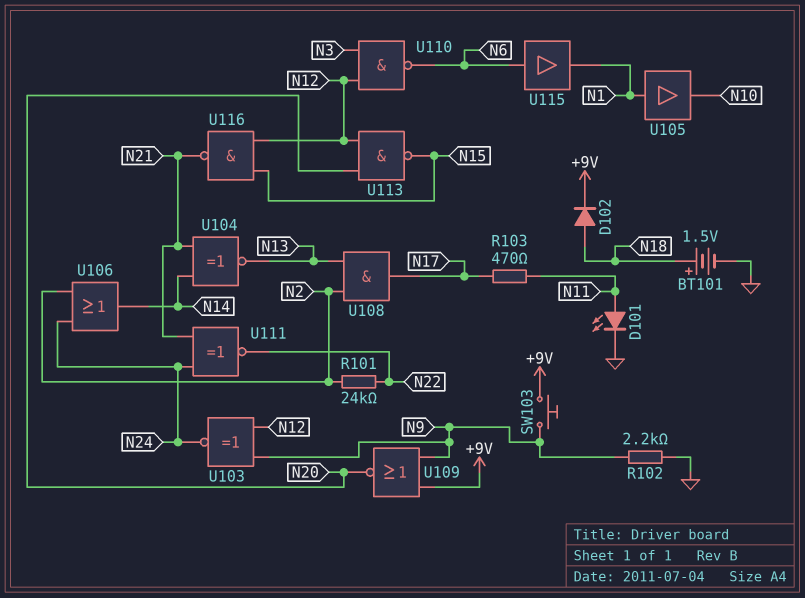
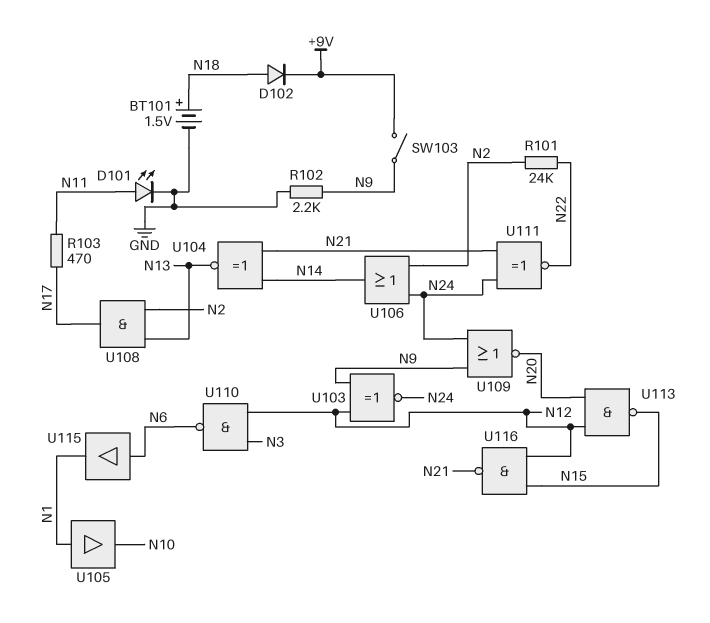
SW103: button (+9V, N9) -> switch (+9V, N9)
U109: NOR (in +9V, in N9, out N20) -> NOR (in N9, in N24, out N20)

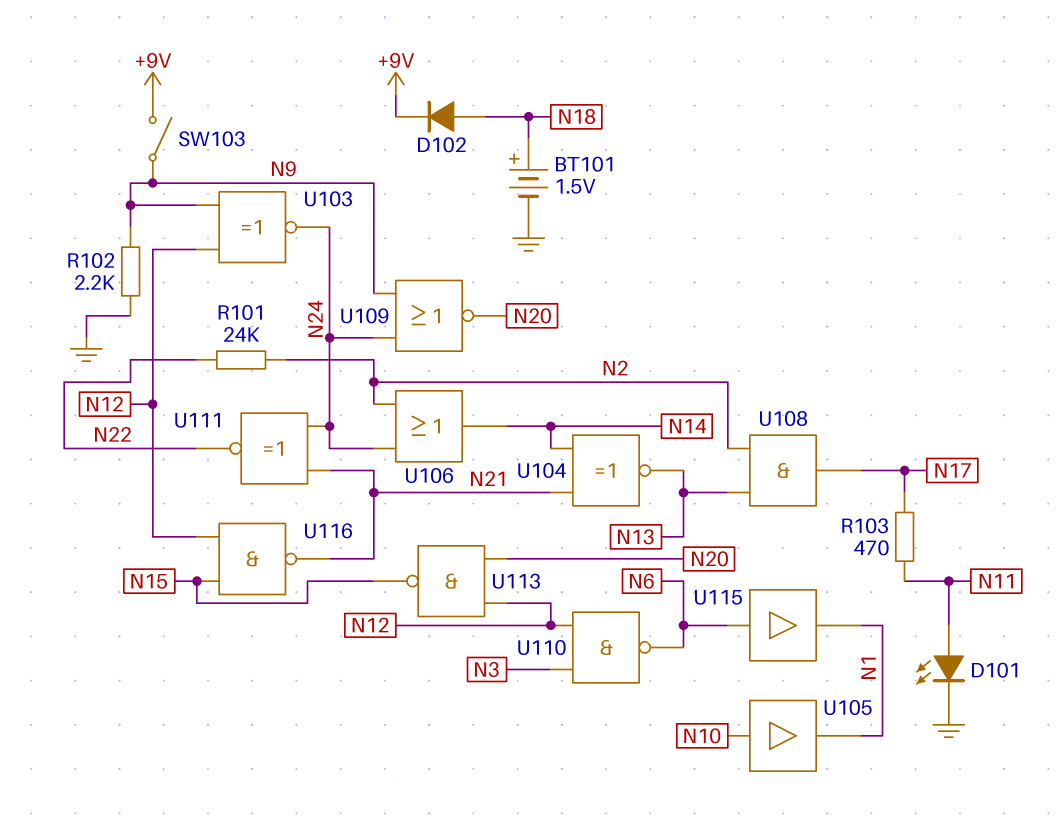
U105: buffer (in N1, out N10) -> buffer (in N10, out N1)

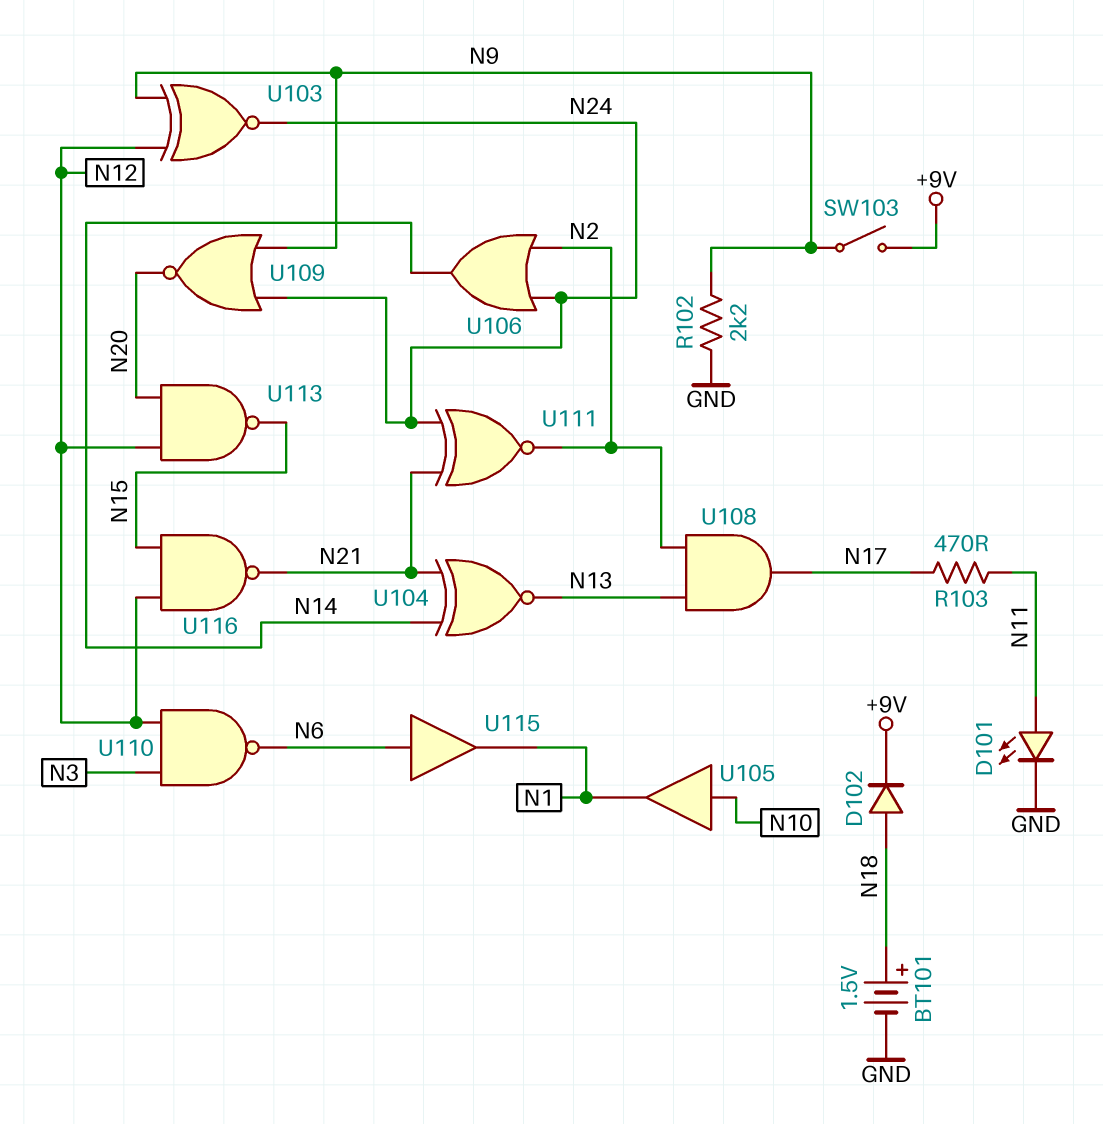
R101: 24k (N2, N22) -> none
U111: XNOR (in N21, in N24, out N22) -> XNOR (in N21, in N24, out N2)

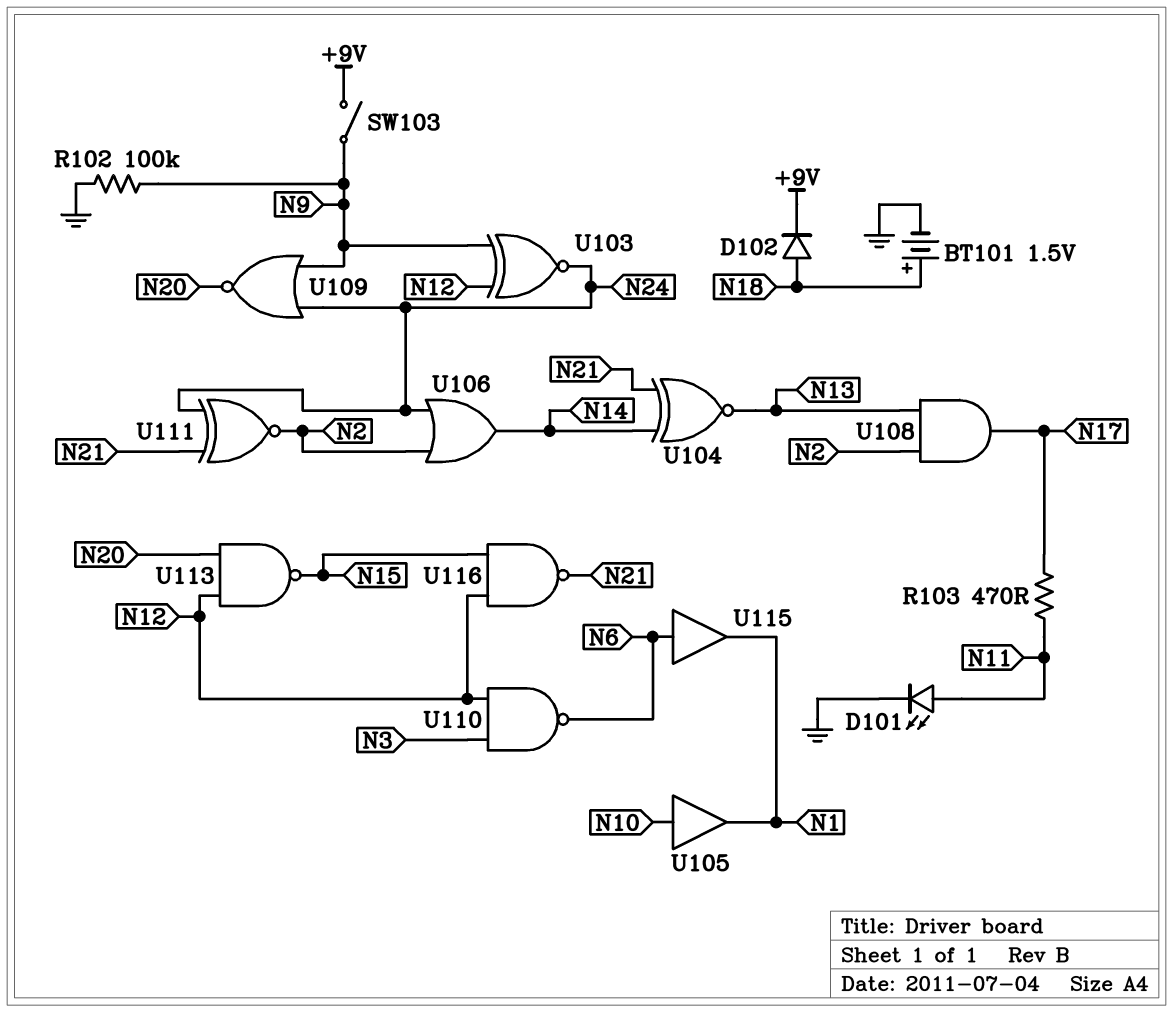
R102: 2.2k (GND, N9) -> 100k (GND, N9)

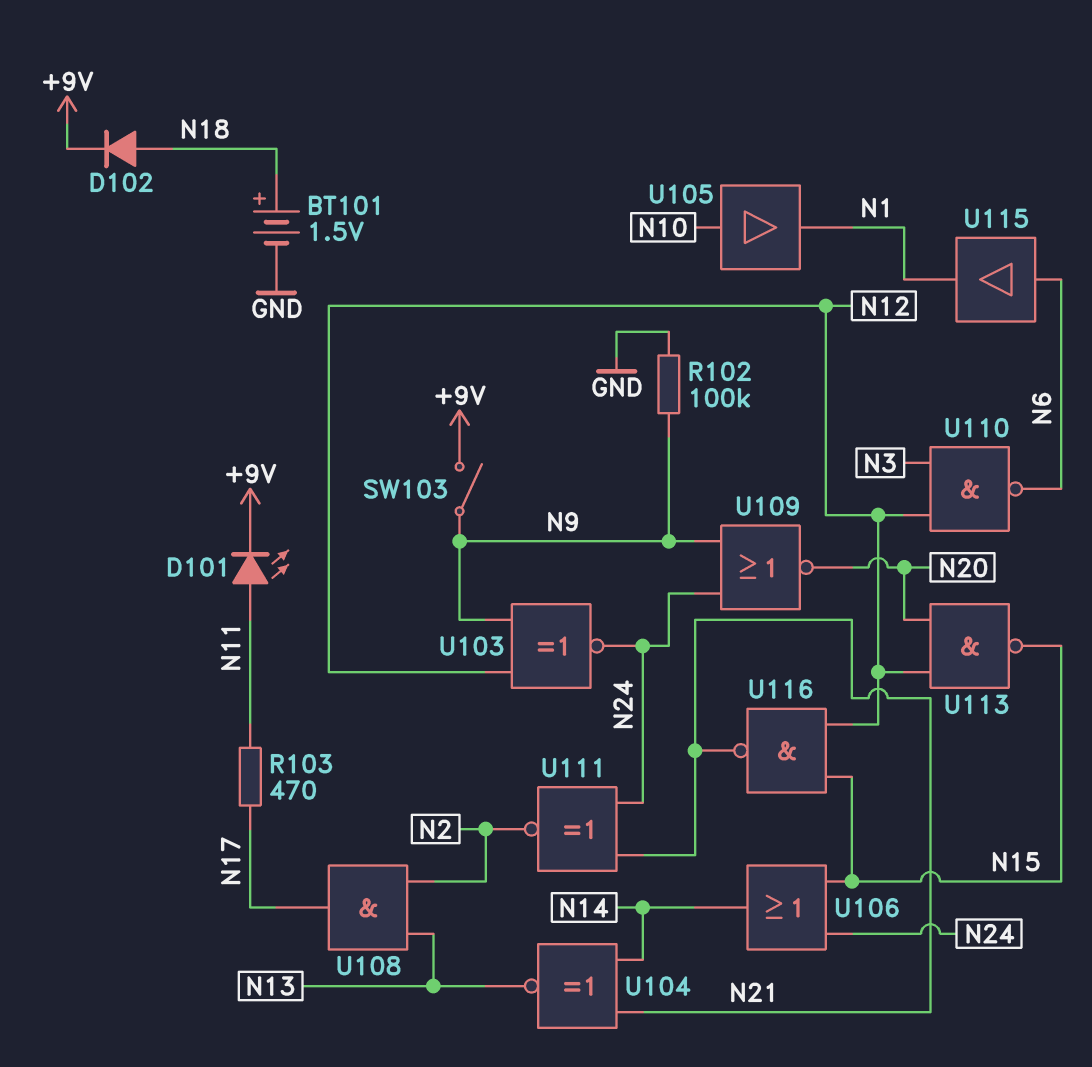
D101: LED (A N11, K GND) -> LED (A N11, K +9V)
U106: OR (in N2, in N24, out N14) -> OR (in N15, in N24, out N14)

